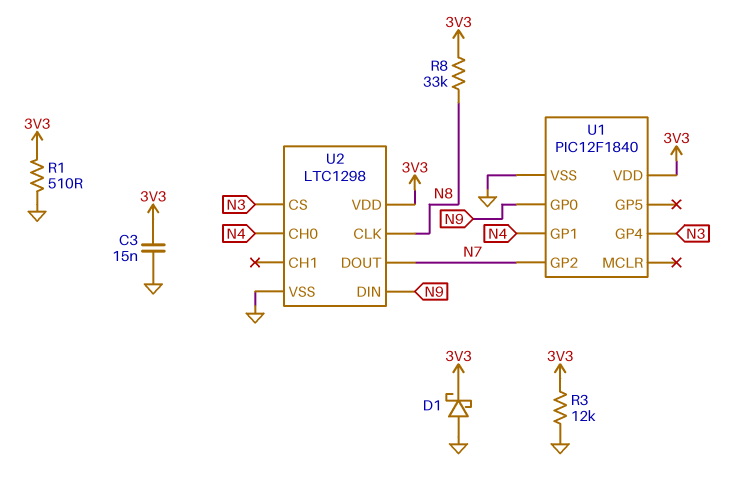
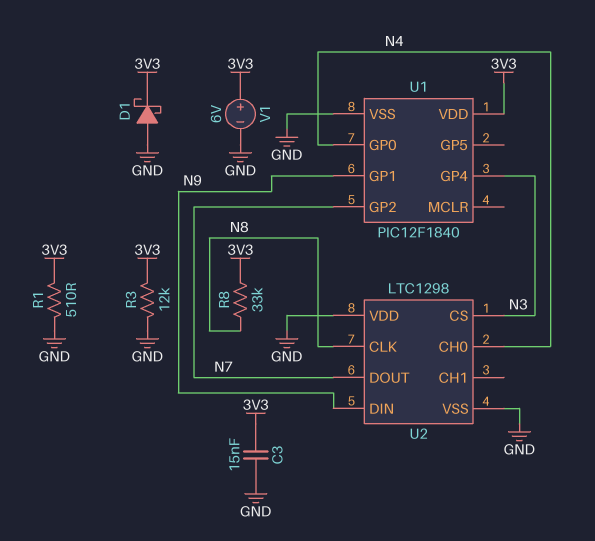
U1 pin GP0: N9 -> N4
U1 pin GP1: N4 -> N9
U2 pin VDD: 3V3 -> GND
V1: none -> 6V (plus 3V3, minus GND)

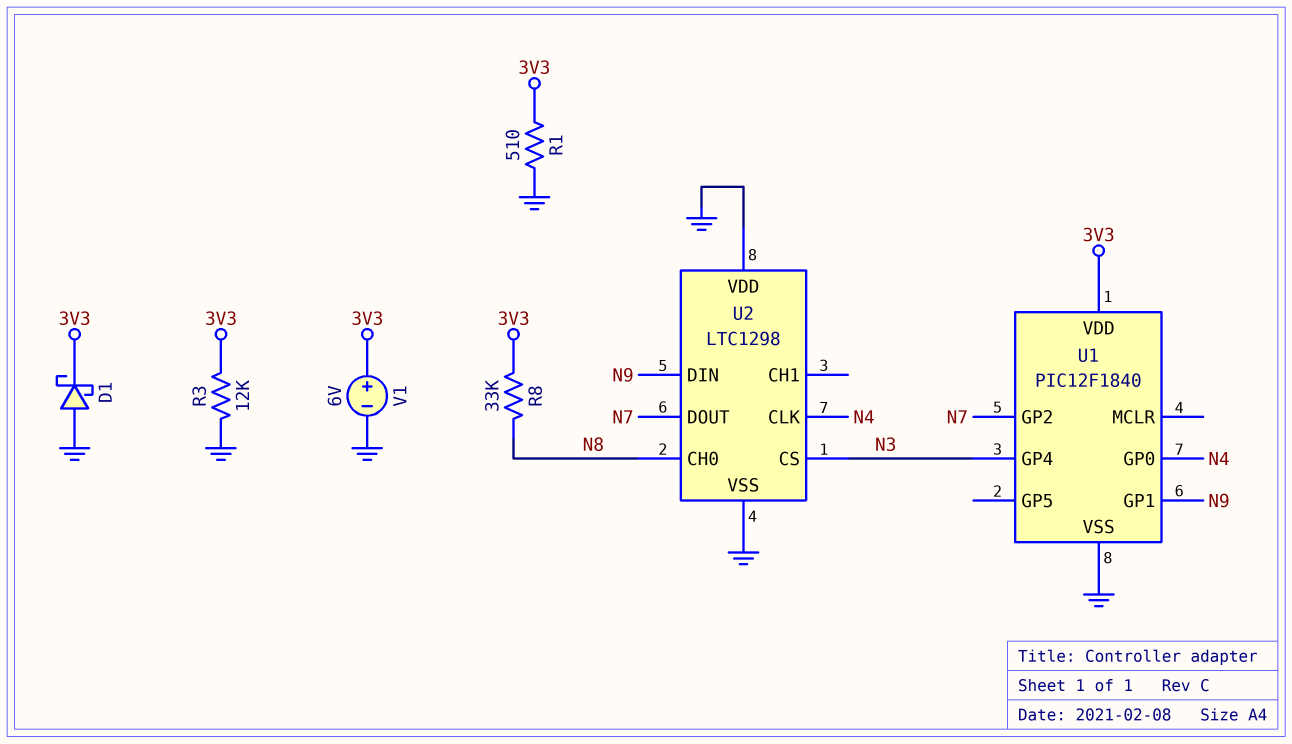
C3: 15nF (3V3, GND) -> none
U2 pin CH0: N4 -> N8
U2 pin CLK: N8 -> N4

